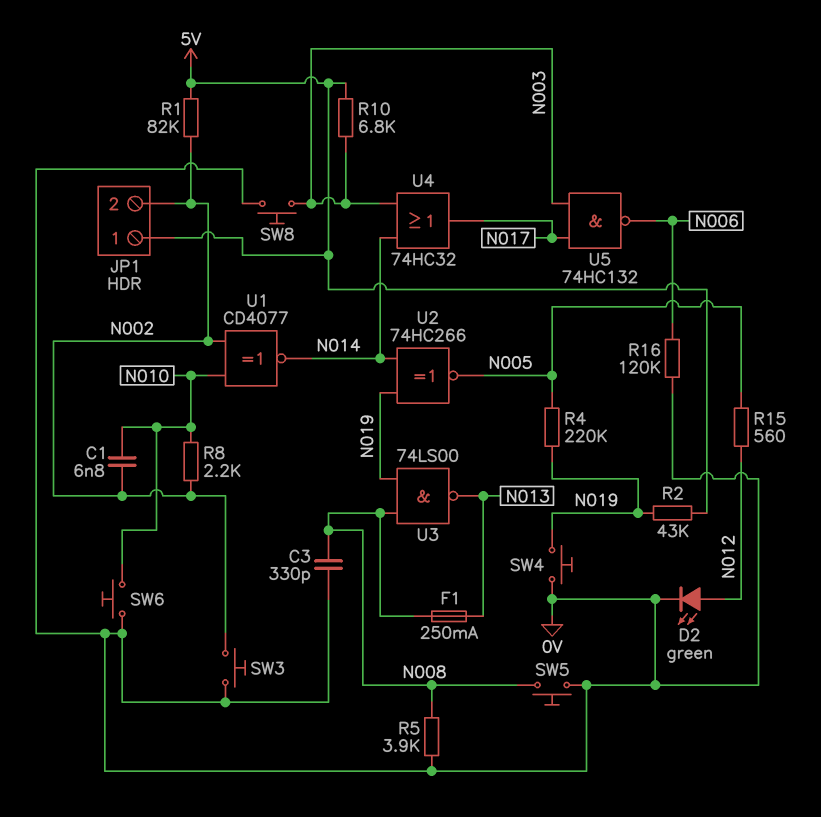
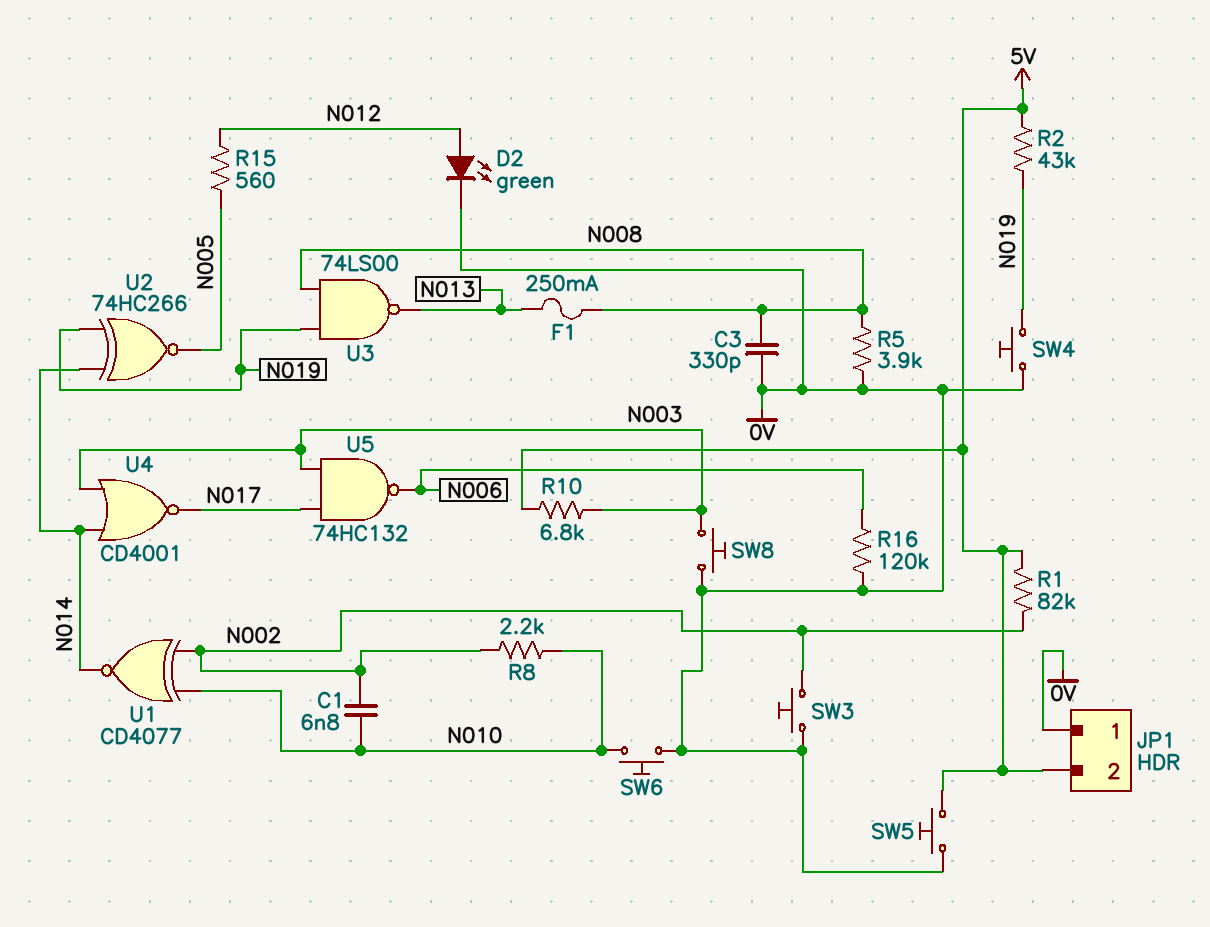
JP1 pin 1: 5V -> 0V
JP1 pin 2: N002 -> 5V
R4: 220k (N005, N019) -> none
SW5: button (0V, N008) -> button (0V, 5V)
U4: OR 74HC32 (in N003, in N014, out N017) -> NOR CD4001 (in N003, in N014, out N017)

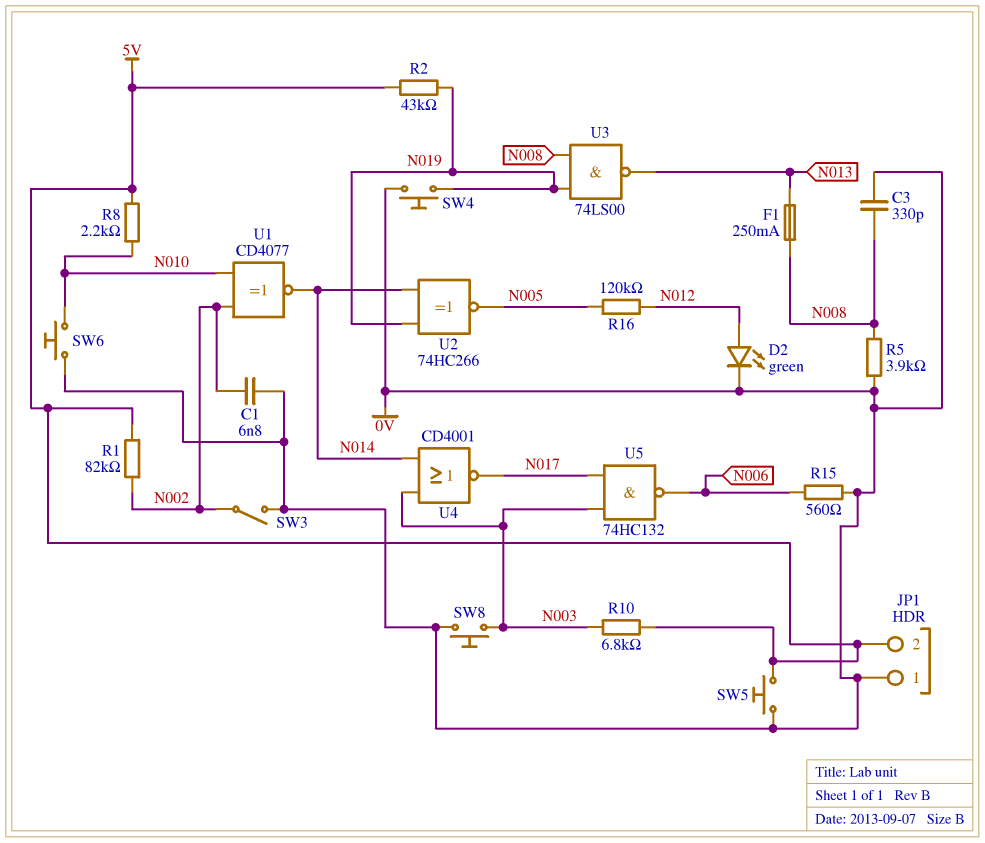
C1: 6.8nF (N002, N010) -> 6.8nF (0V, N002)
R8: 2.2k (N002, N010) -> 2.2k (5V, N010)
R15: 560 (N005, N012) -> 560 (0V, N006)
R16: 120k (0V, N006) -> 120k (N005, N012)
SW3: button (0V, N002) -> switch (0V, N002)

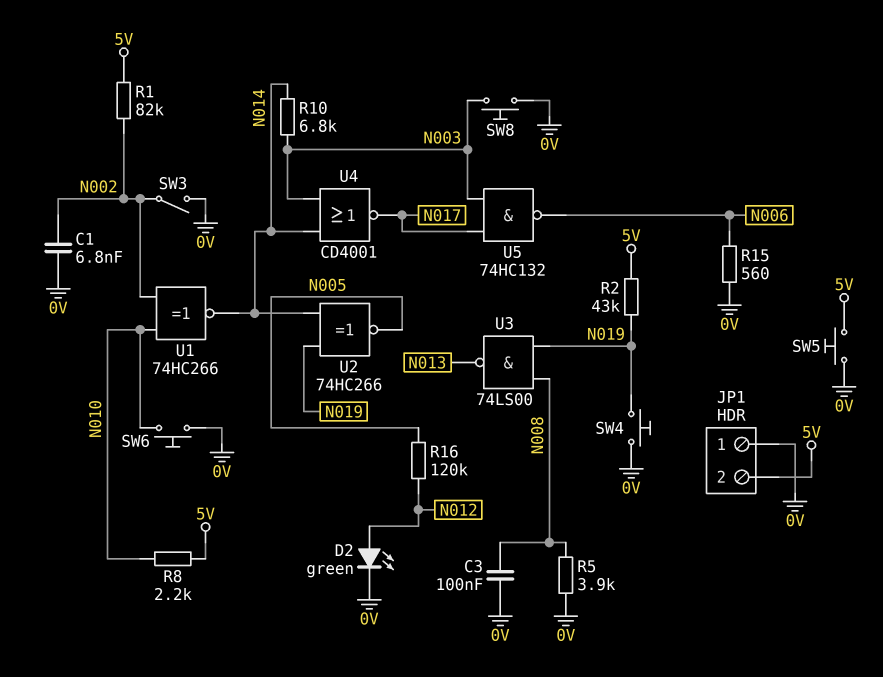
C3: 330pF (0V, N008) -> 100nF (0V, N008)
F1: 250mA (N008, N013) -> none
R10: 6.8k (5V, N003) -> 6.8k (N003, N014)
U1: XNOR CD4077 (in N002, in N010, out N014) -> XNOR 74HC266 (in N002, in N010, out N014)

